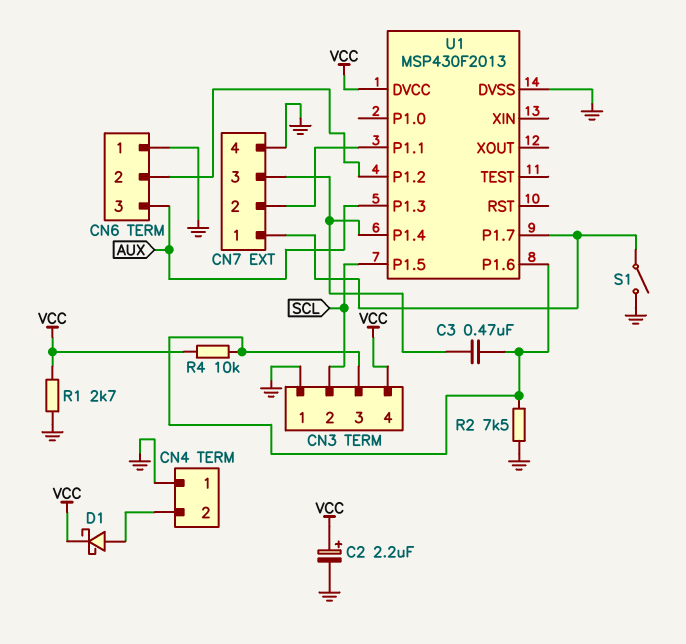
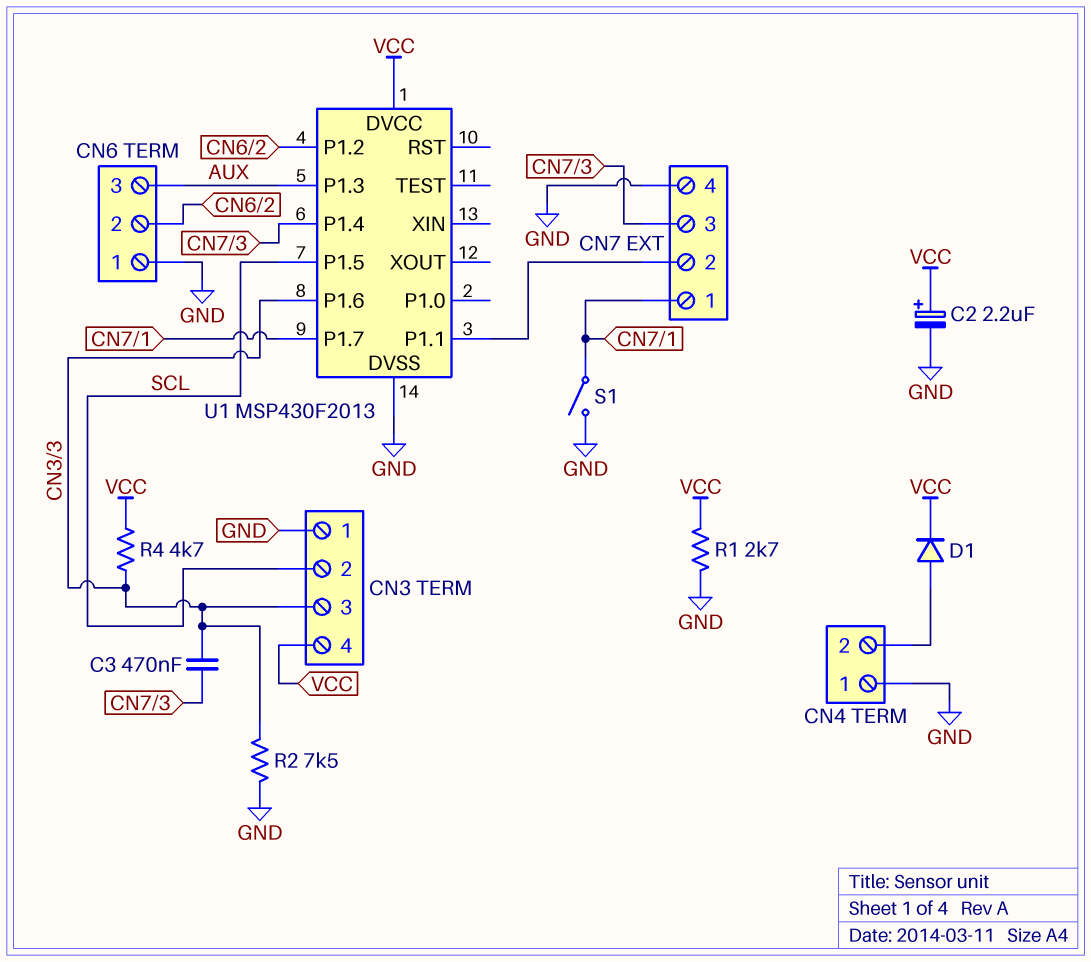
D1: schottky (A CN4/2, K VCC) -> diode (A CN4/2, K VCC)
R4: 10k (CN3/3, VCC) -> 4.7k (CN3/3, VCC)

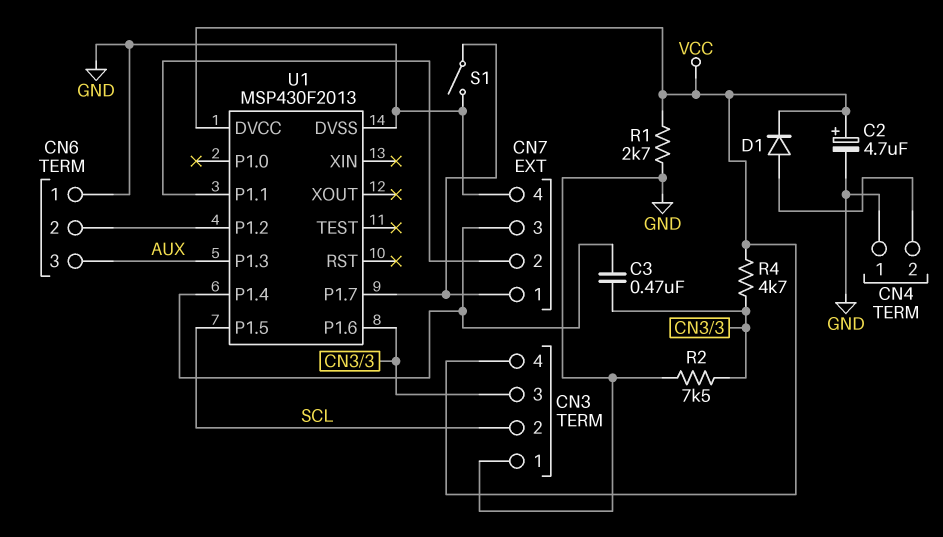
C2: 2.2uF (plus VCC, minus GND) -> 4.7uF (plus VCC, minus GND)

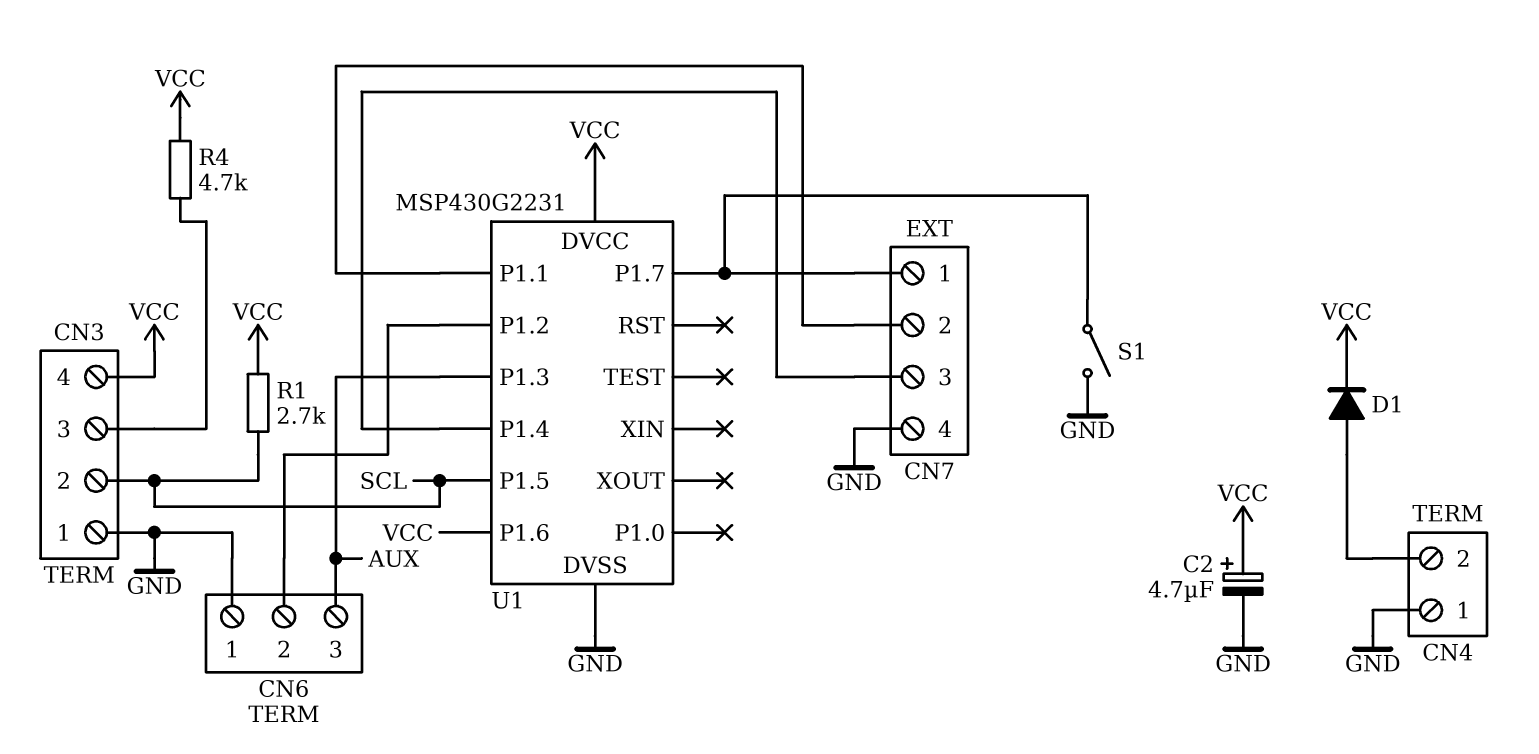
C3: 470nF (CN3/3, CN7/3) -> none
R1: 2.7k (GND, VCC) -> 2.7k (SCL, VCC)
R2: 7.5k (CN3/3, GND) -> none
U1: MSP430F2013 -> MSP430G2231
U1 pin P1.6: CN3/3 -> VCC

